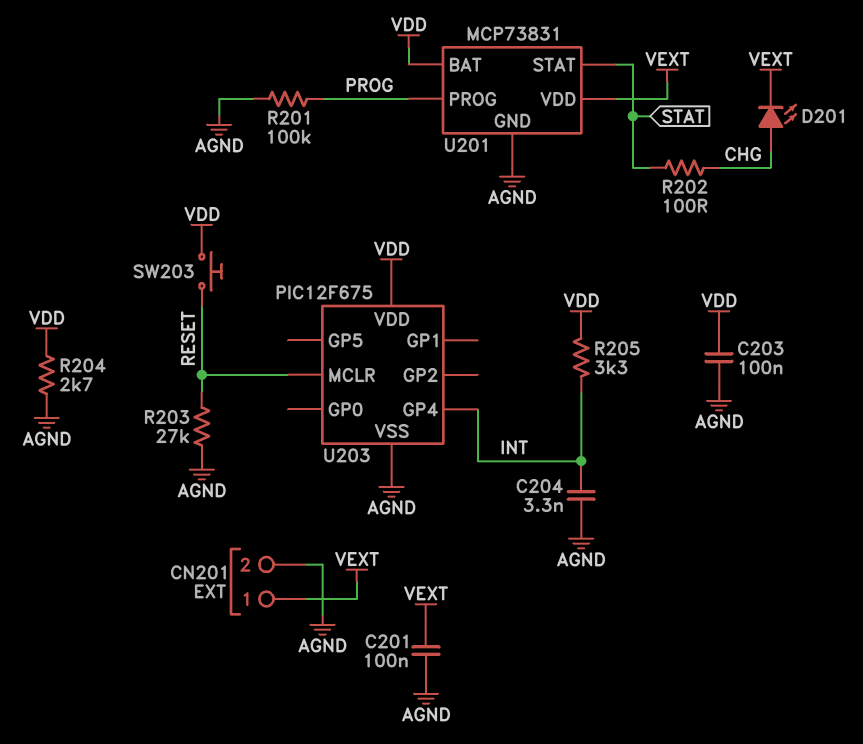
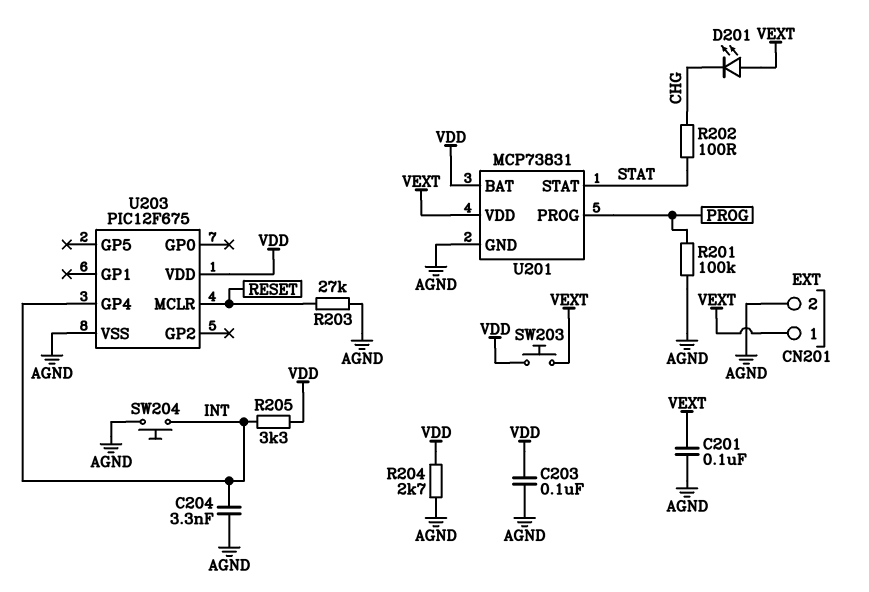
D201: LED (A CHG, K VEXT) -> LED (A VEXT, K CHG)
SW203: button (RESET, VDD) -> button (VDD, VEXT)
SW204: none -> button (AGND, INT)

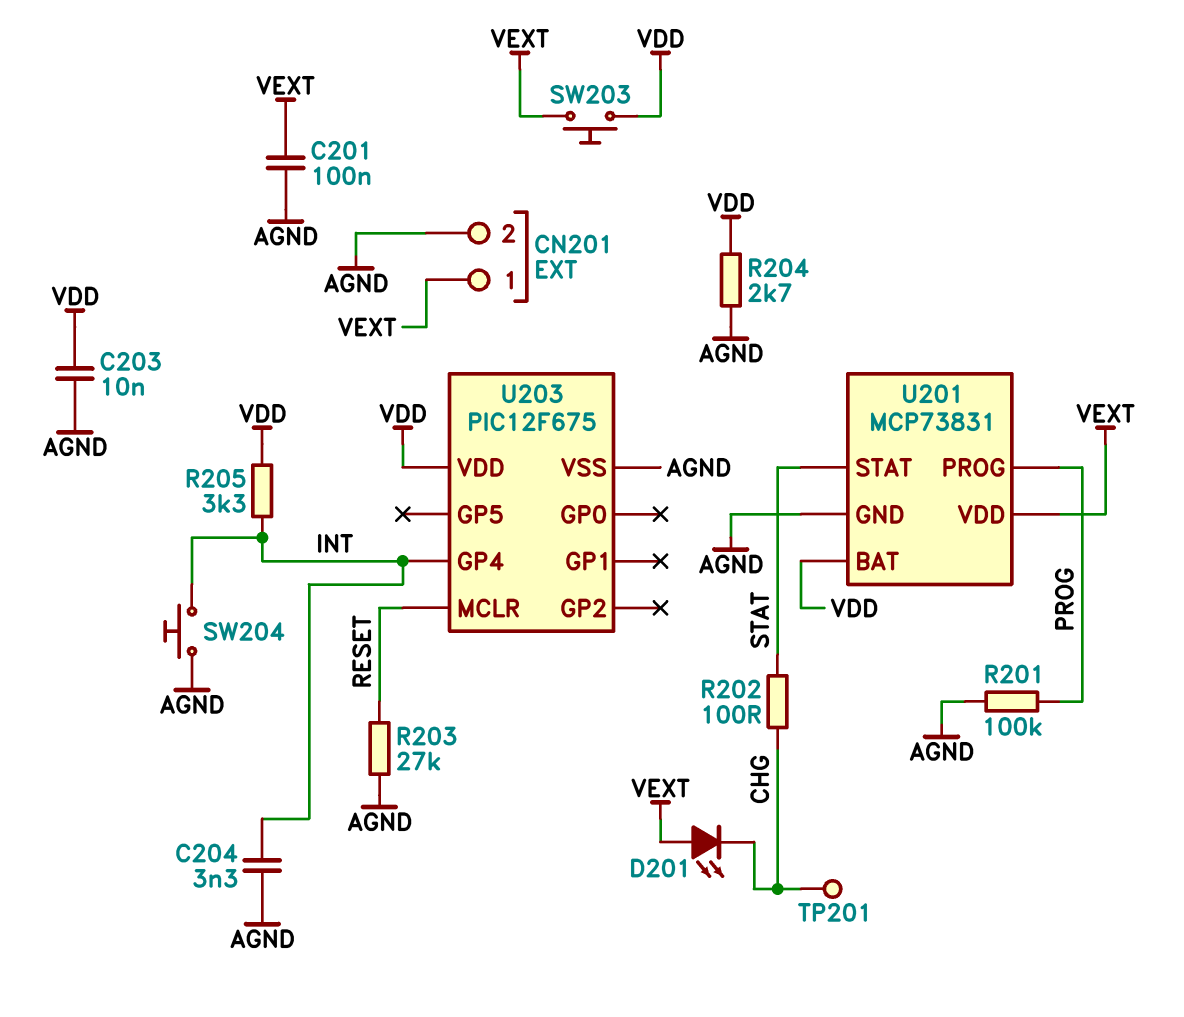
C203: 100nF (AGND, VDD) -> 10nF (AGND, VDD)
TP201: none -> test point (CHG)

